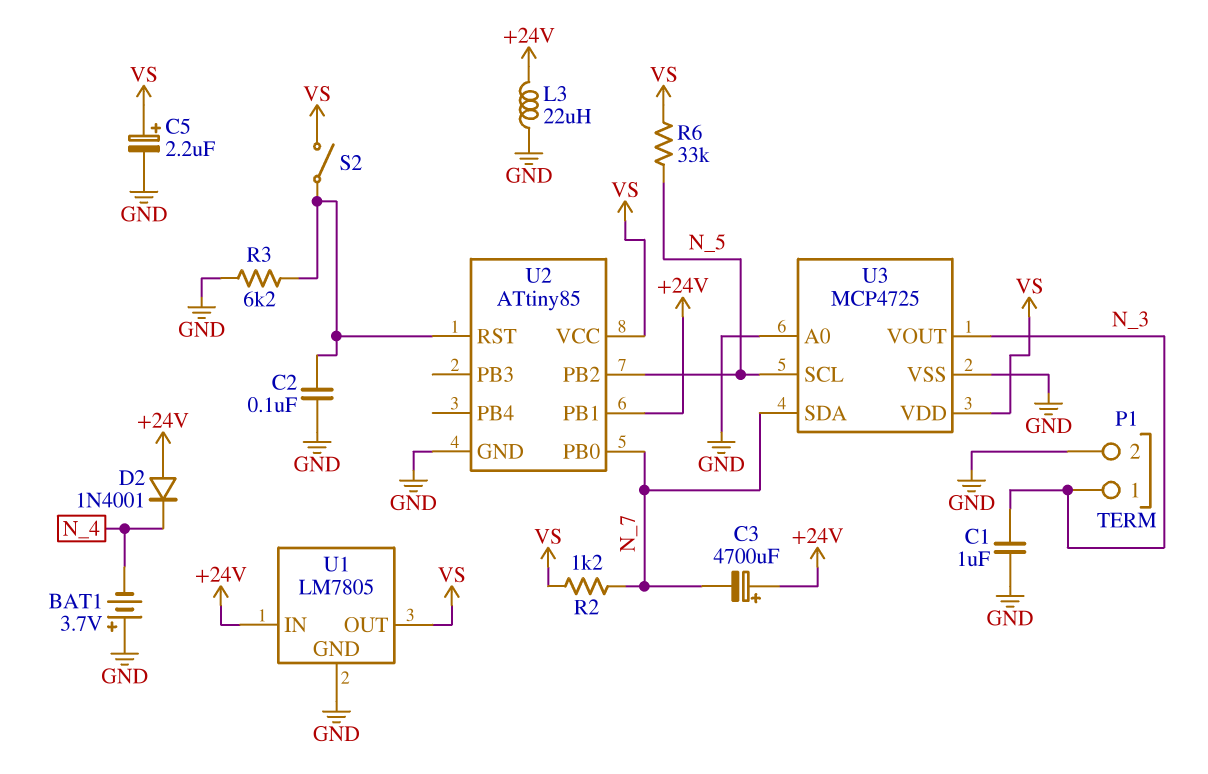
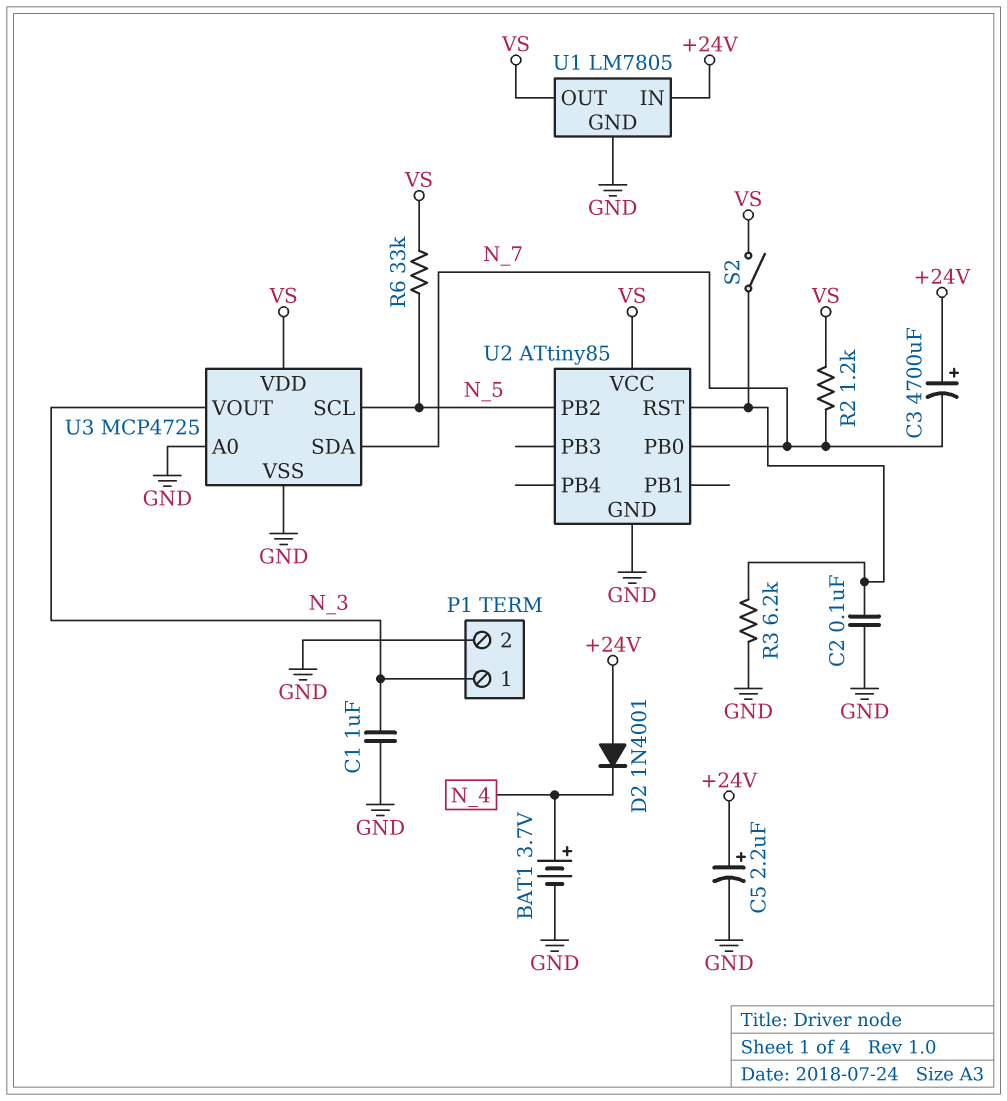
BAT1: 3.7V (plus GND, minus N_4) -> 3.7V (plus N_4, minus GND)
C5: 2.2uF (plus VS, minus GND) -> 2.2uF (plus +24V, minus GND)
L3: 22uH (+24V, GND) -> none
U2 pin PB1: +24V -> none

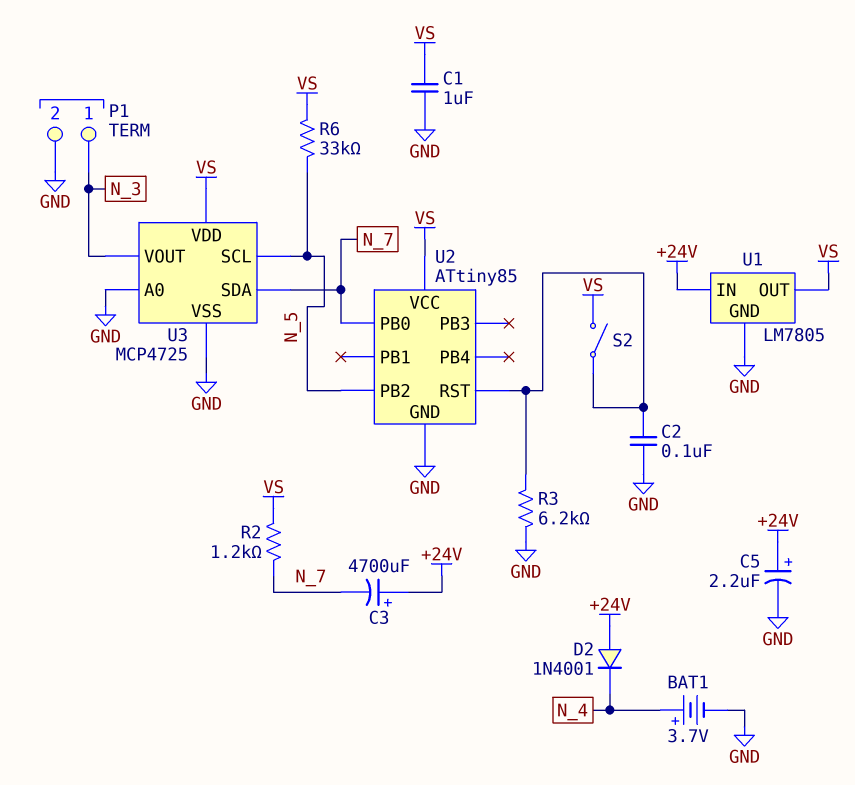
C1: 1uF (GND, N_3) -> 1uF (GND, VS)

